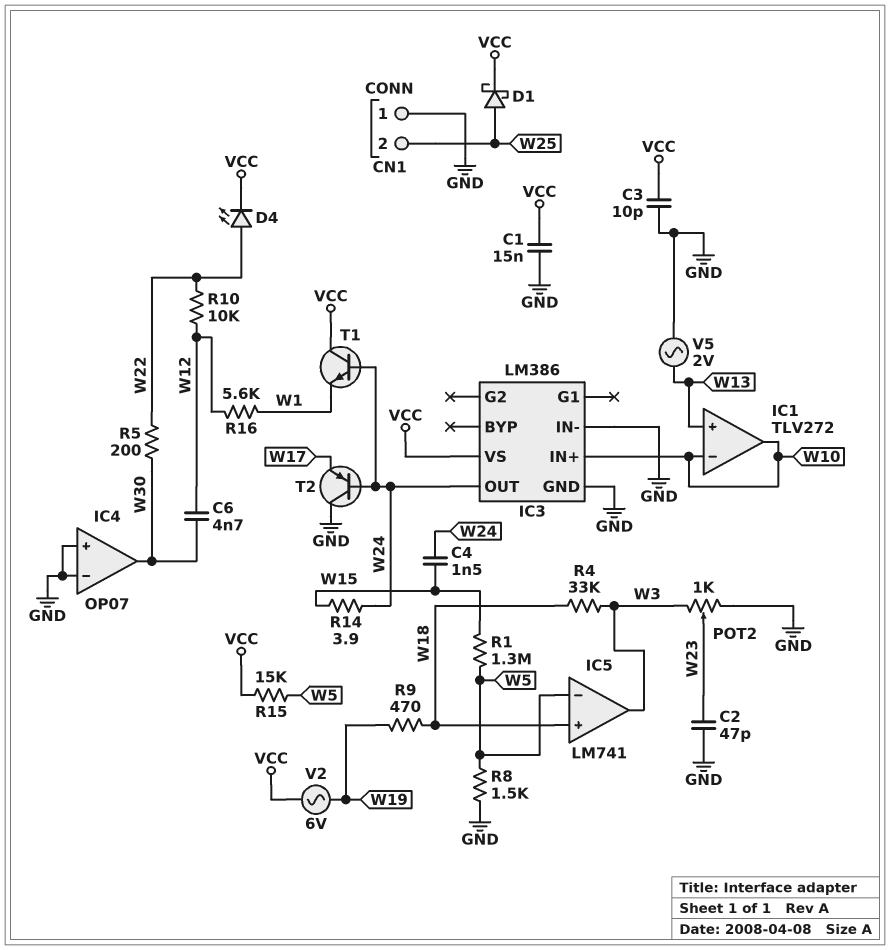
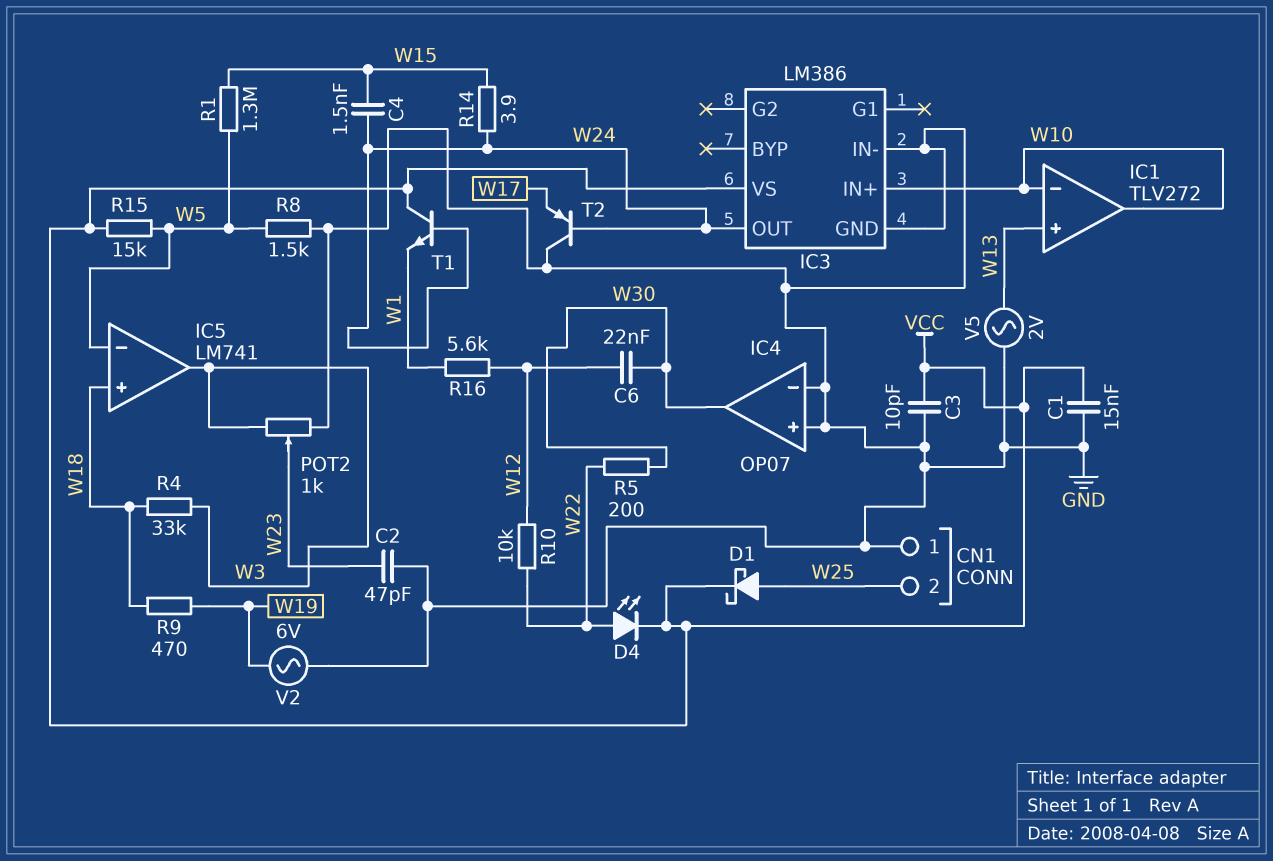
C6: 4.7nF (W12, W30) -> 22nF (W12, W30)
V2: AC 6V (VCC, W19) -> AC 6V (GND, W19)

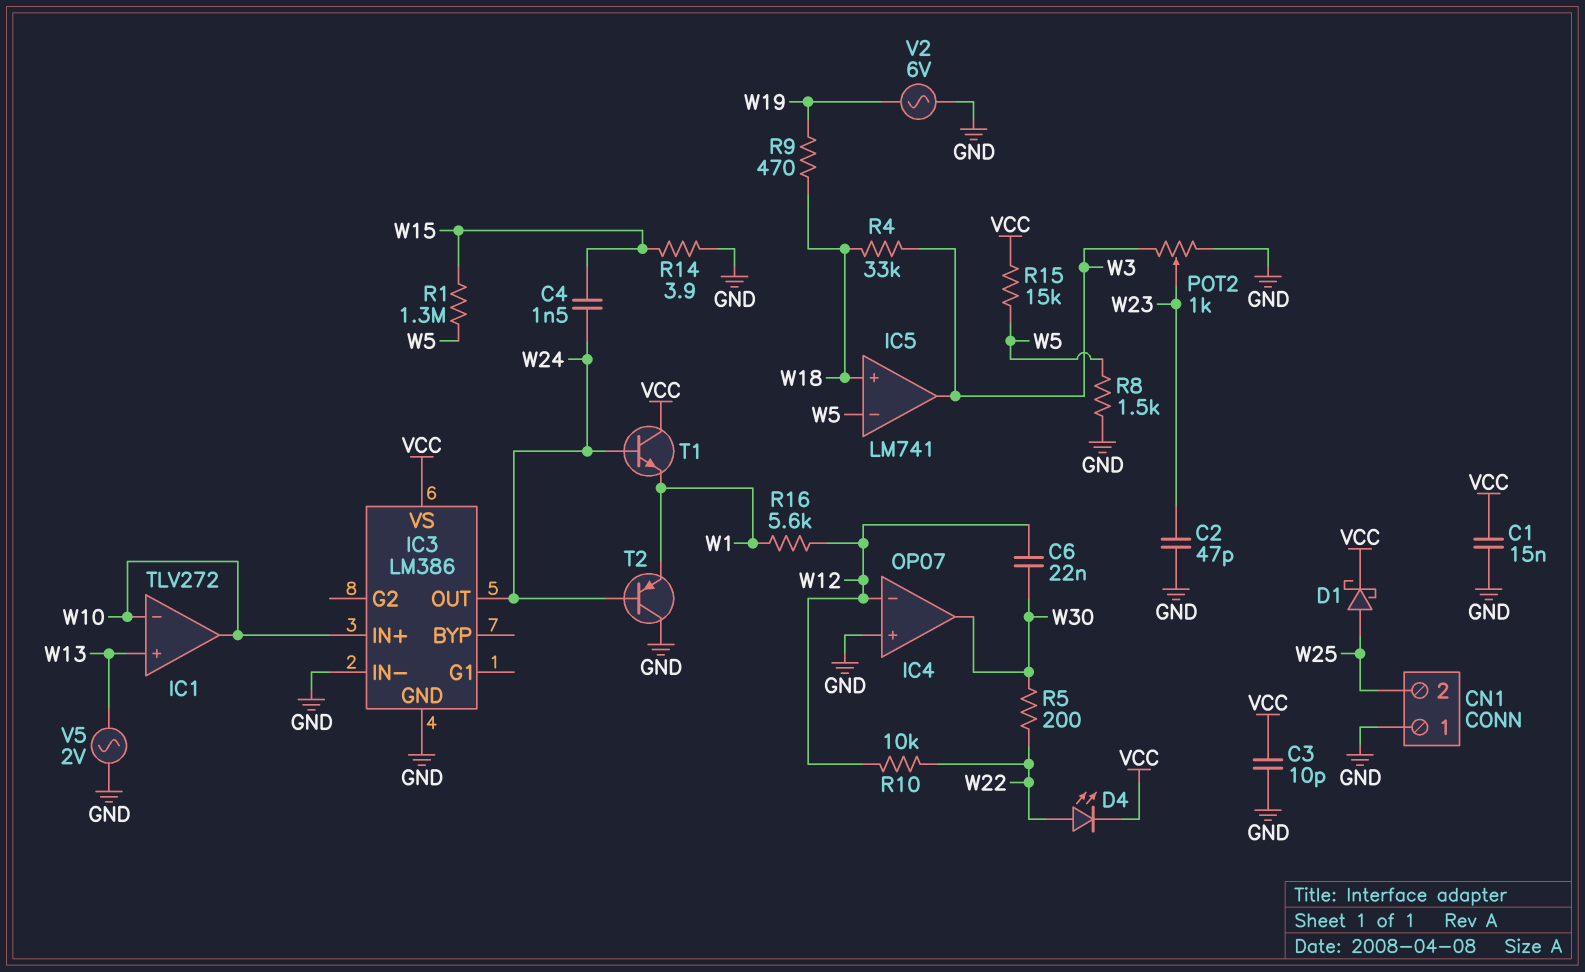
IC4 pin in-: GND -> W12
R14: 3.9 (W15, W24) -> 3.9 (GND, W15)
T2: PNP (B W24, C GND, E W17) -> PNP (B W24, C GND, E W1)

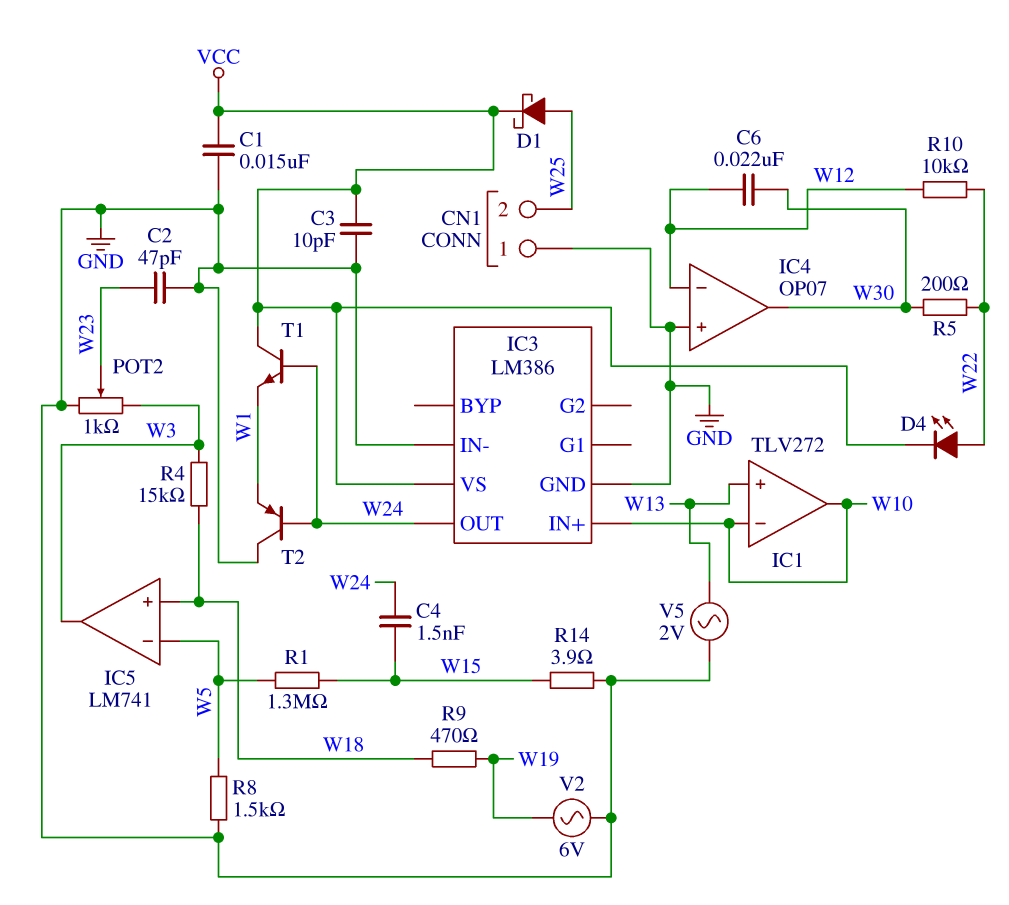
R4: 33k (W3, W18) -> 15k (W3, W18)
R15: 15k (VCC, W5) -> none
R16: 5.6k (W1, W12) -> none

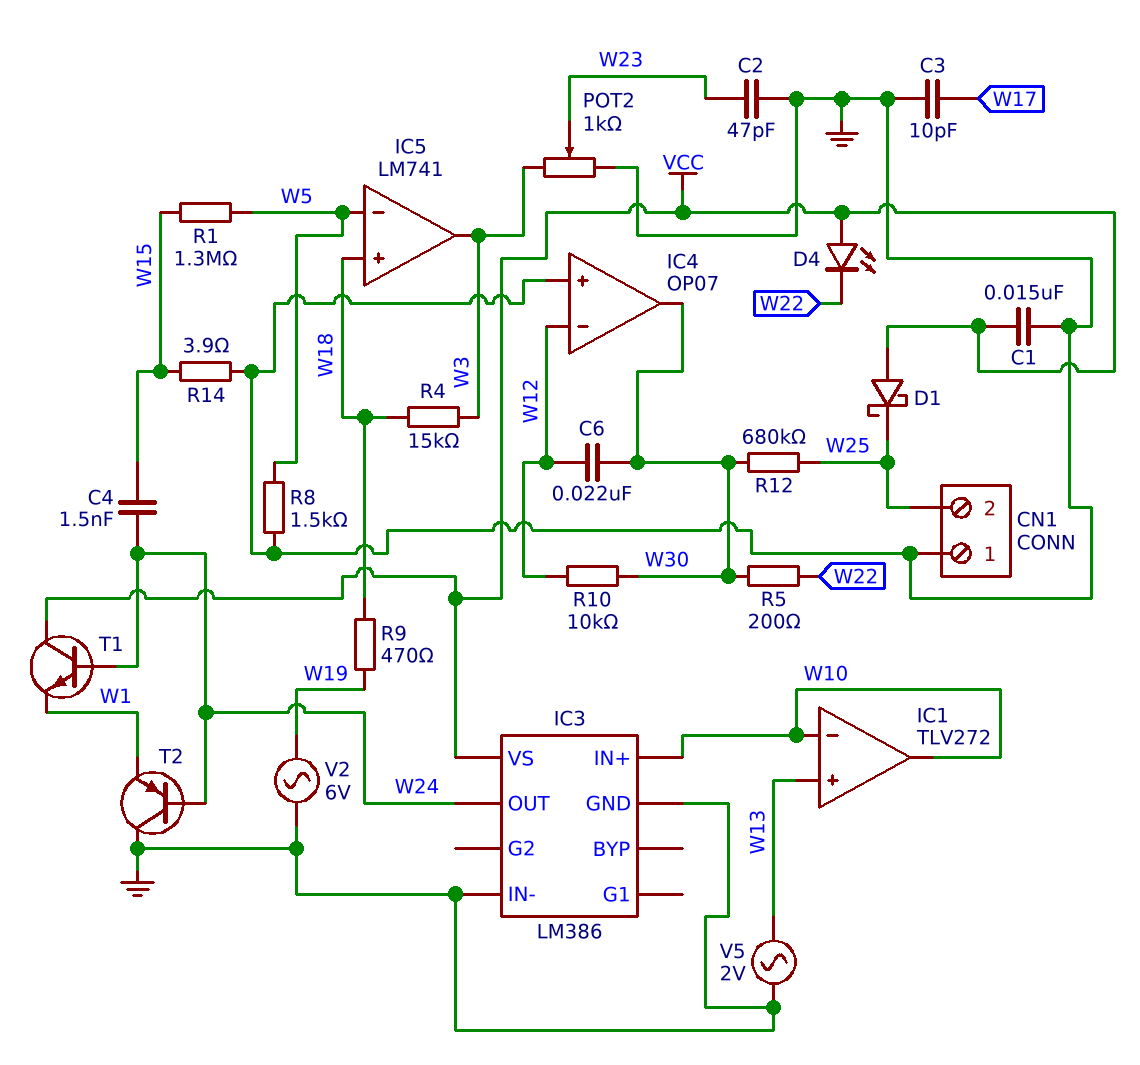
C3: 10pF (GND, VCC) -> 10pF (GND, W17)
D1: schottky (A W25, K VCC) -> schottky (A VCC, K W25)
D4: LED (A W22, K VCC) -> LED (A VCC, K W22)
R10: 10k (W12, W22) -> 10k (W12, W30)
R12: none -> 680k (W25, W30)

